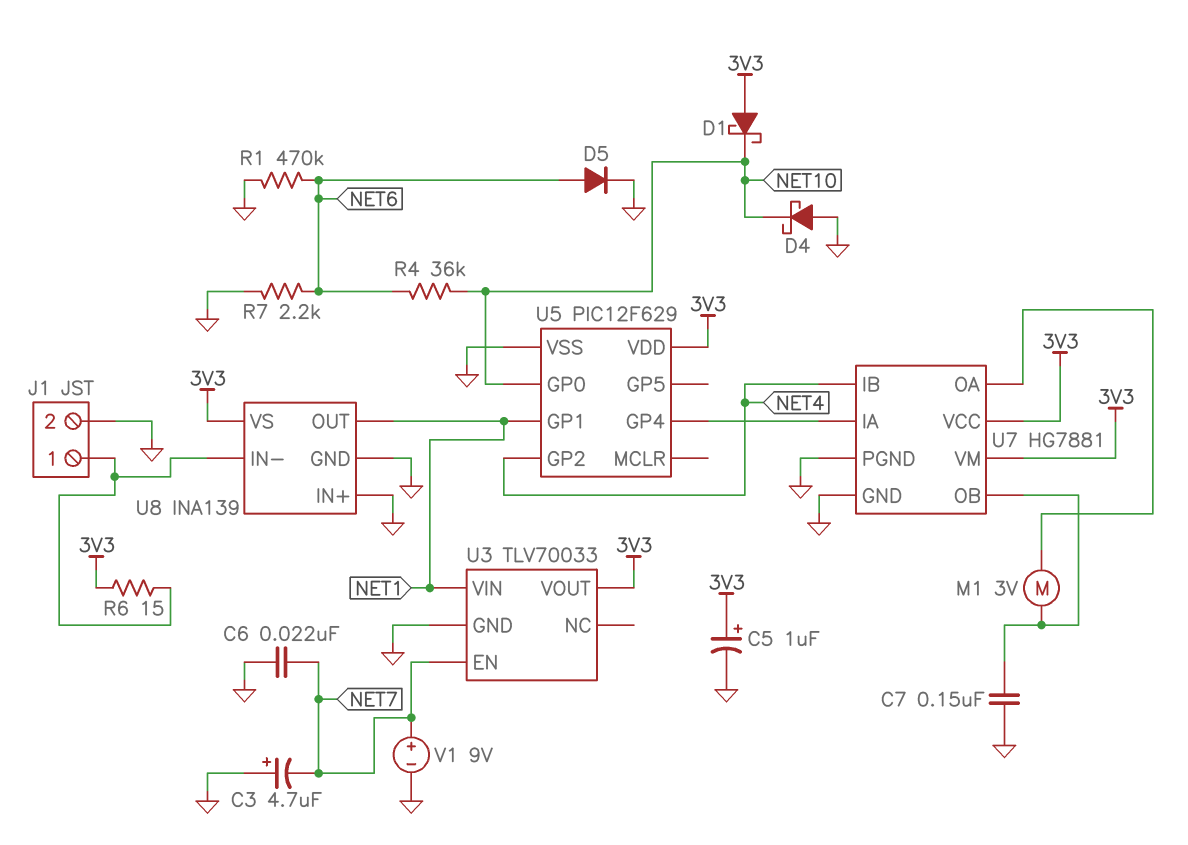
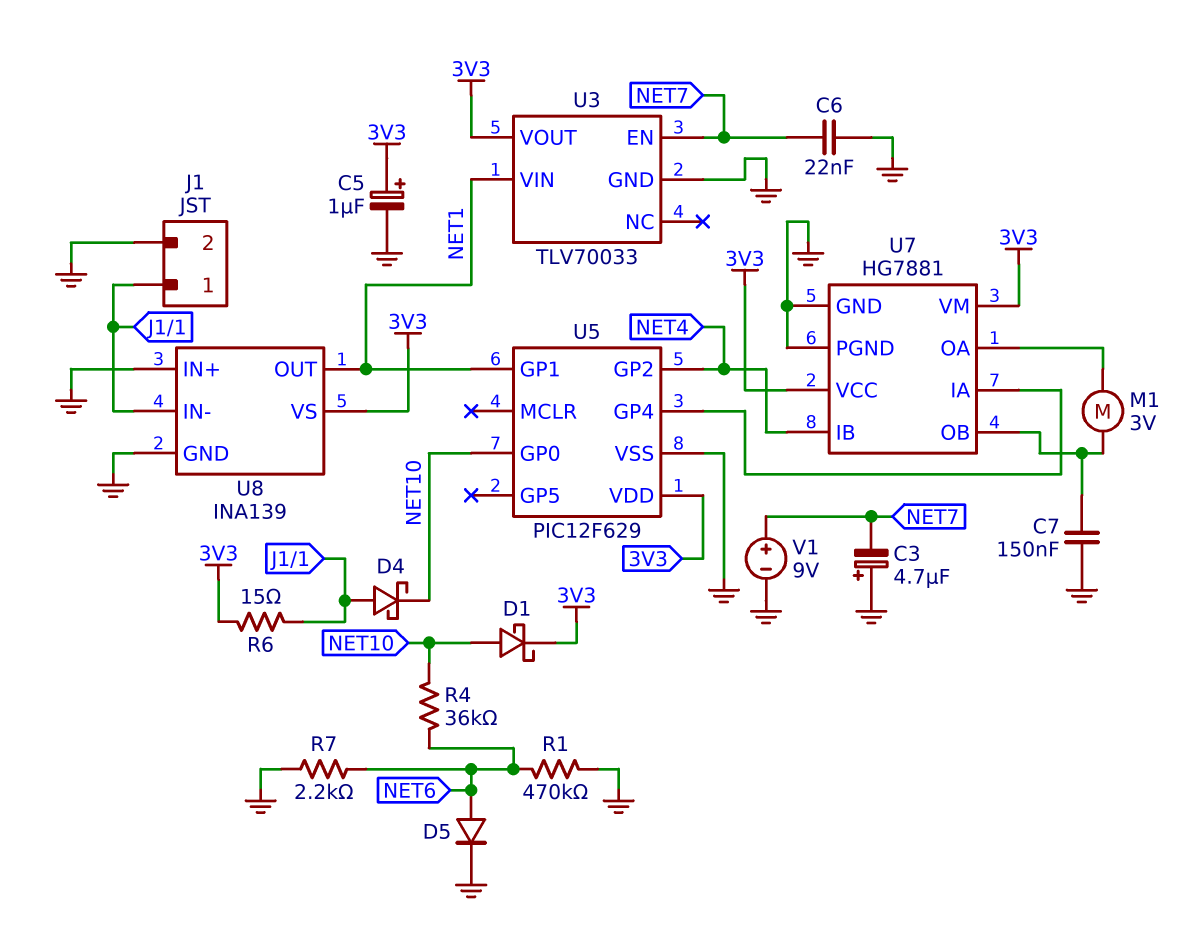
D1: schottky (A 3V3, K NET10) -> schottky (A NET10, K 3V3)
D4: schottky (A GND, K NET10) -> schottky (A J1/1, K NET10)

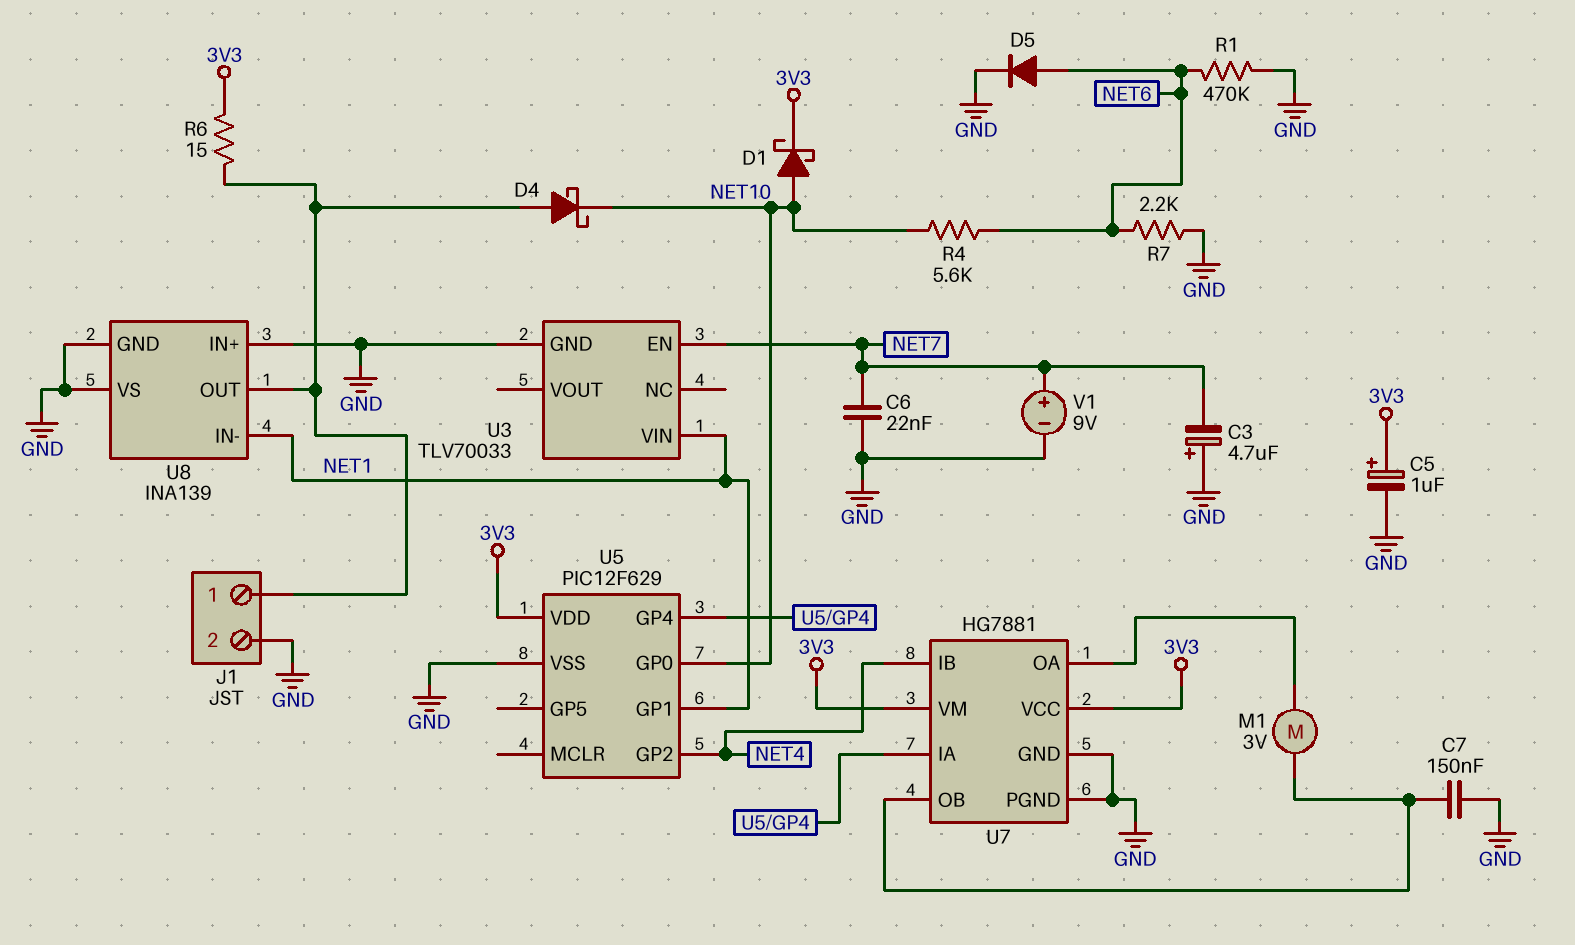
R4: 36k (NET6, NET10) -> 5.6k (NET6, NET10)
U3 pin VOUT: 3V3 -> none
U8 pin IN-: J1/1 -> NET1
U8 pin OUT: NET1 -> J1/1
U8 pin VS: 3V3 -> GND

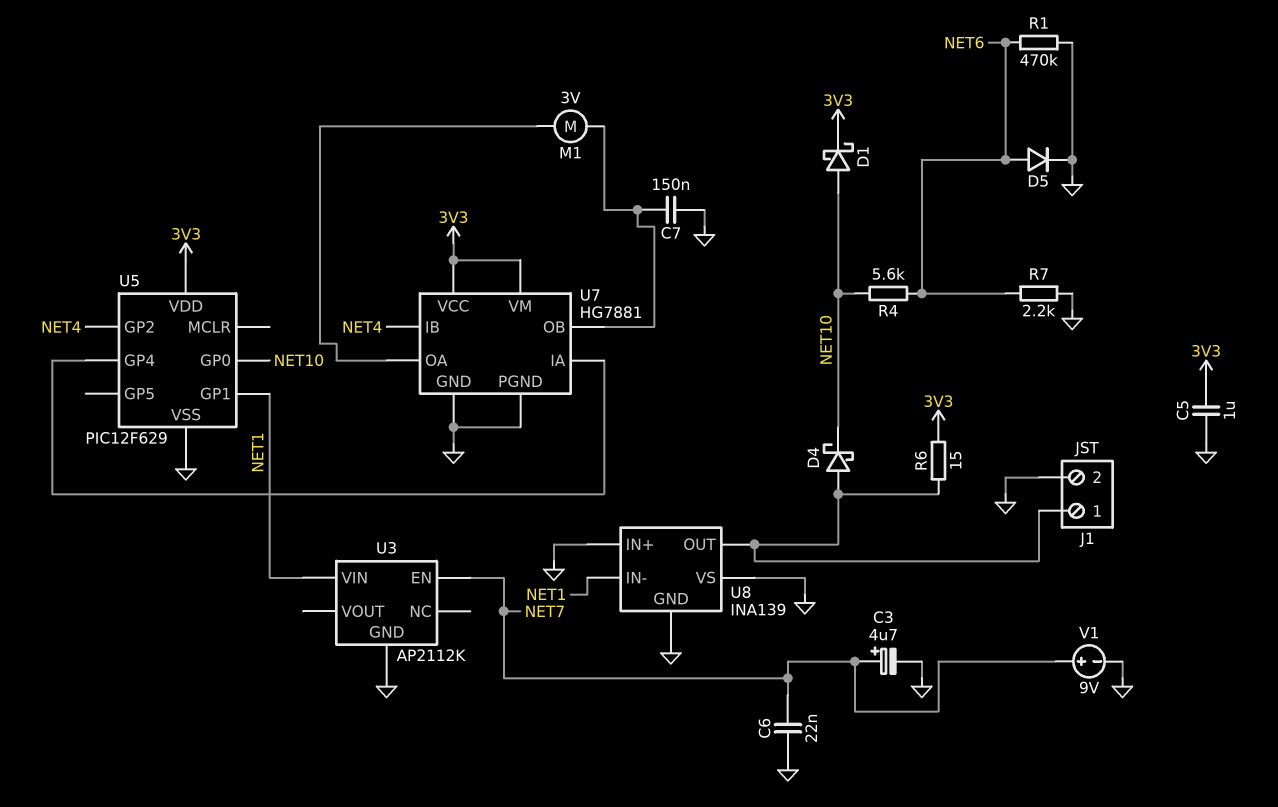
C3: 4.7uF (plus GND, minus NET7) -> 4.7uF (plus NET7, minus GND)
C5: 1uF (plus 3V3, minus GND) -> 1uF (3V3, GND)
U3: TLV70033 -> AP2112K

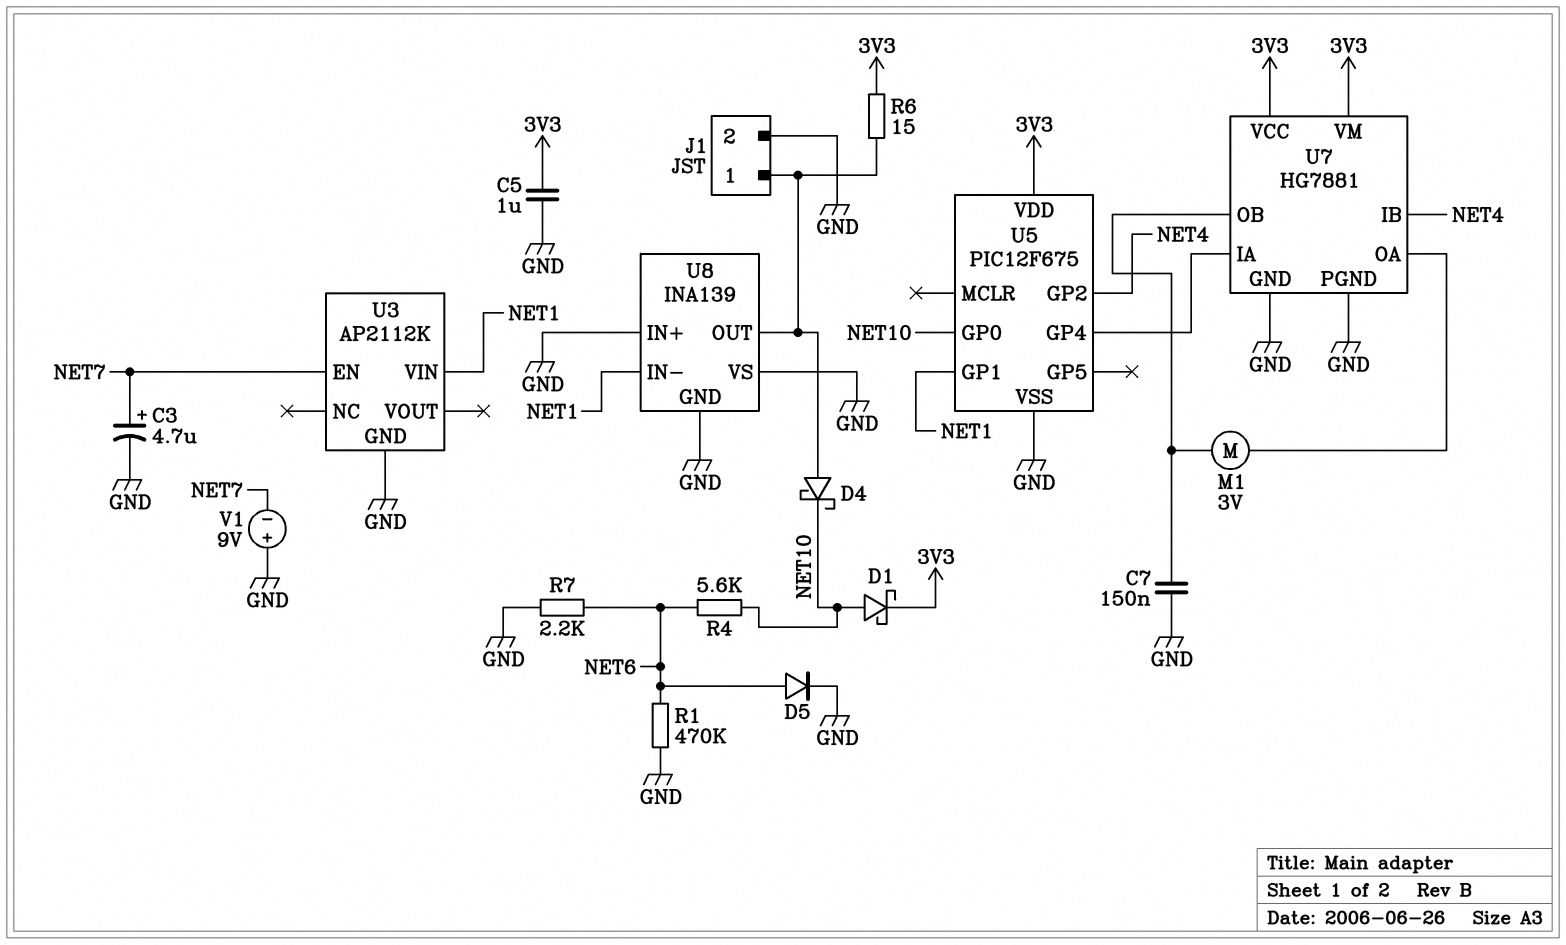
C6: 22nF (GND, NET7) -> none
U5: PIC12F629 -> PIC12F675
V1: 9V (plus NET7, minus GND) -> 9V (plus GND, minus NET7)

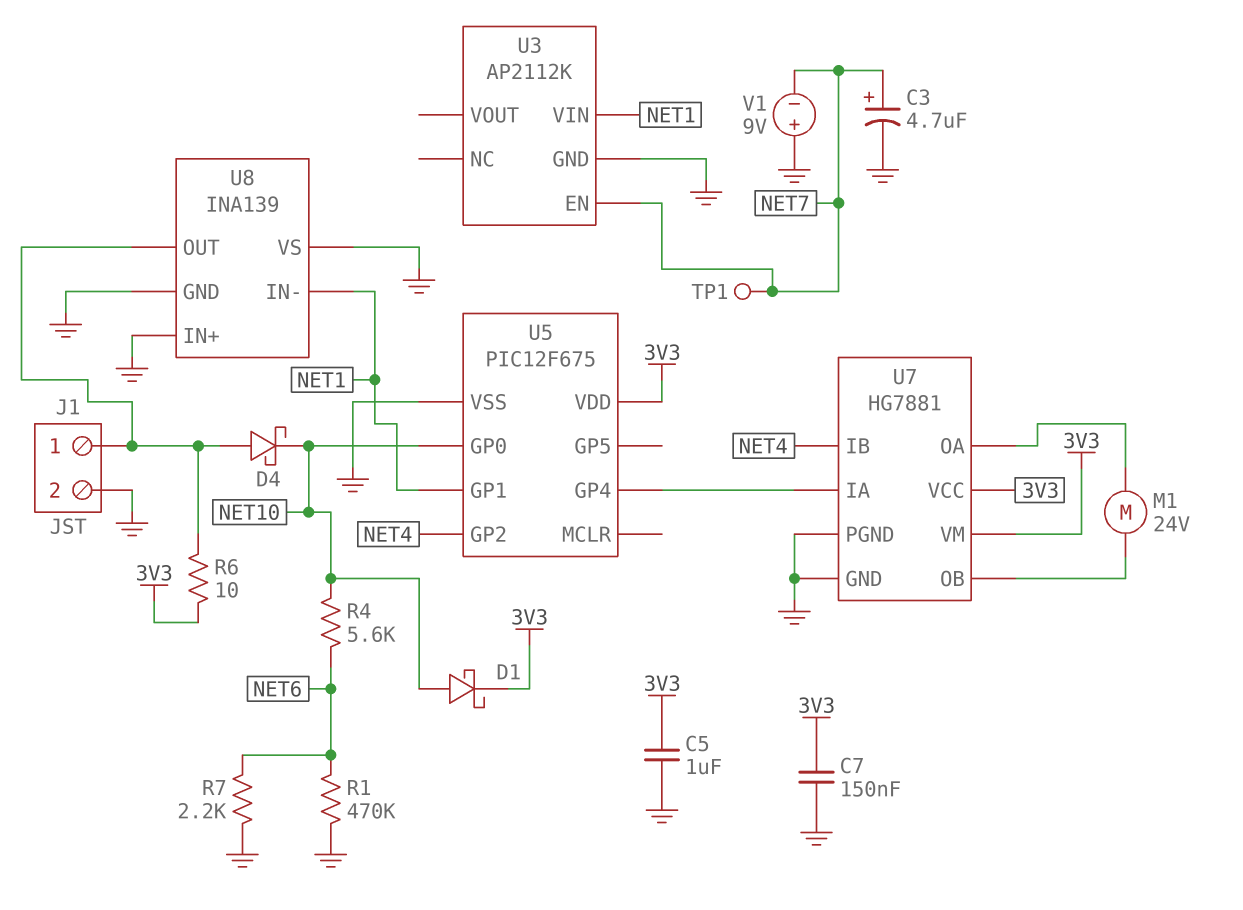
C7: 150nF (GND, U7/OB) -> 150nF (3V3, GND)
D5: diode (A NET6, K GND) -> none
M1: motor 3V (U7/OA, U7/OB) -> motor 24V (U7/OA, U7/OB)
R6: 15 (3V3, J1/1) -> 10 (3V3, J1/1)
TP1: none -> test point (NET7)

